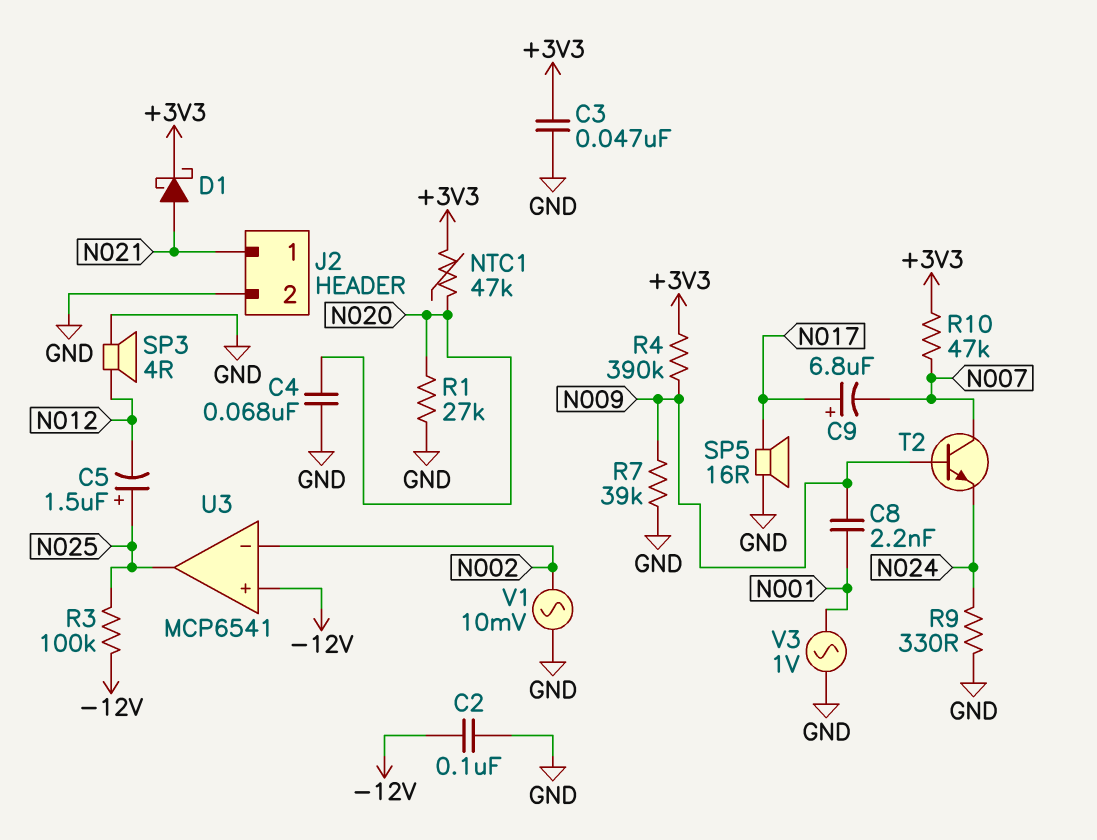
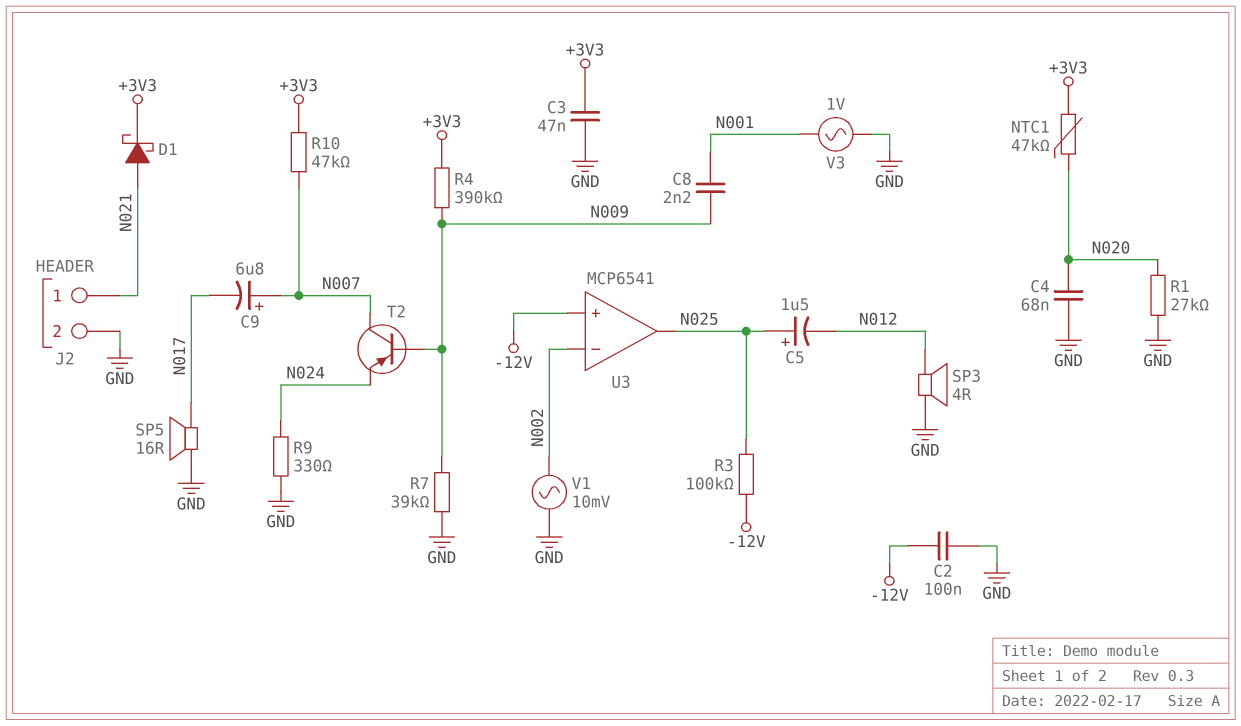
C9: 6.8uF (plus N017, minus N007) -> 6.8uF (plus N007, minus N017)
T2: NPN (B N009, C N007, E N024) -> PNP (B N009, C N007, E N024)

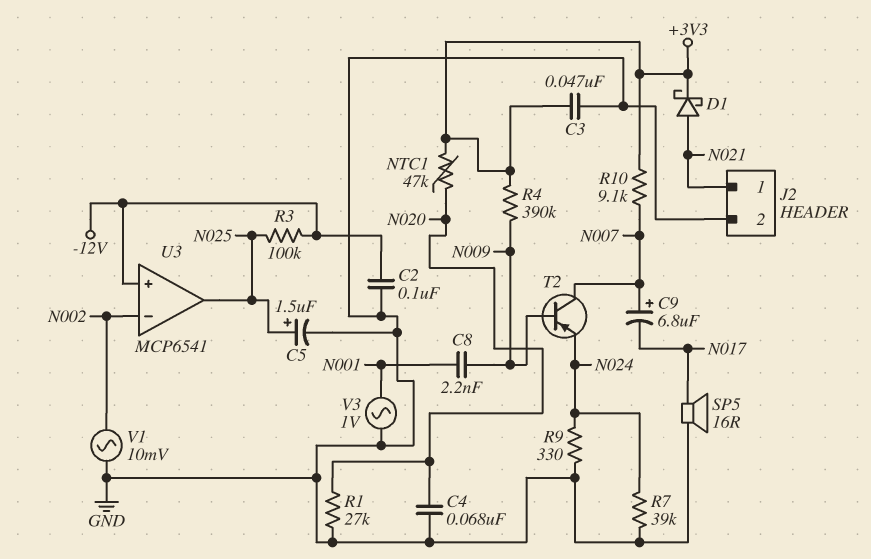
C5: 1.5uF (plus N025, minus N012) -> 1.5uF (plus N025, minus GND)
R7: 39k (GND, N009) -> 39k (GND, N024)
R10: 47k (+3V3, N007) -> 9.1k (+3V3, N007)
SP3: speaker 4R (GND, N012) -> none

